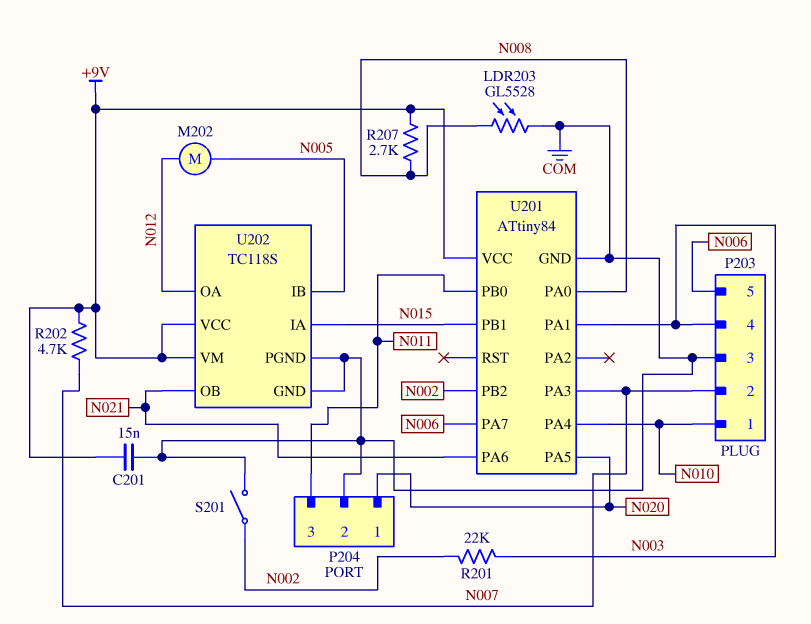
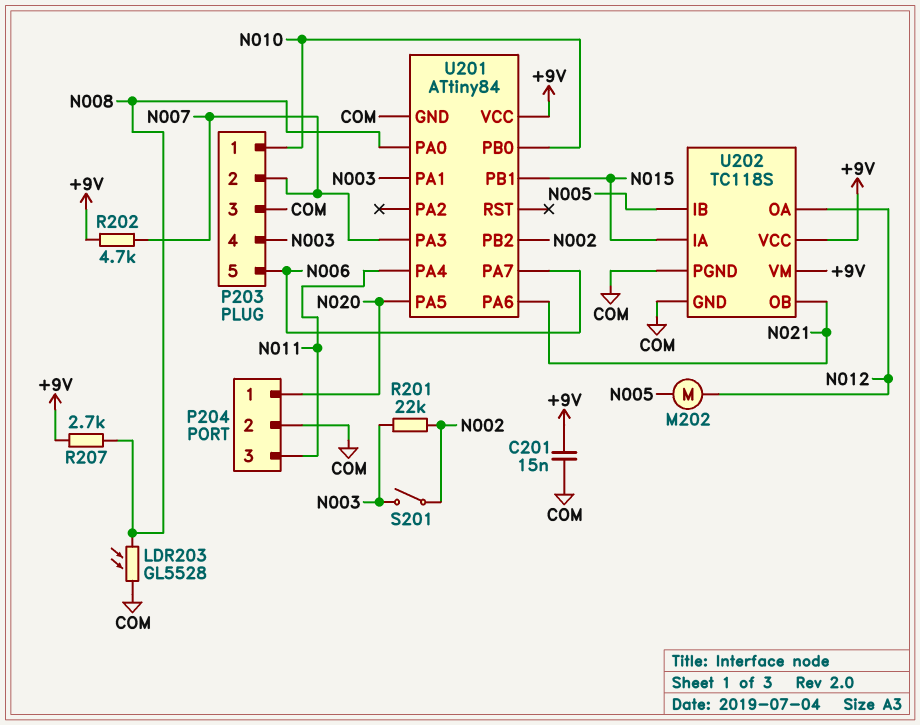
S201: switch (COM, N002) -> switch (N002, N003)
U201 pin PA4: N010 -> N011
U201 pin PB0: N011 -> N010

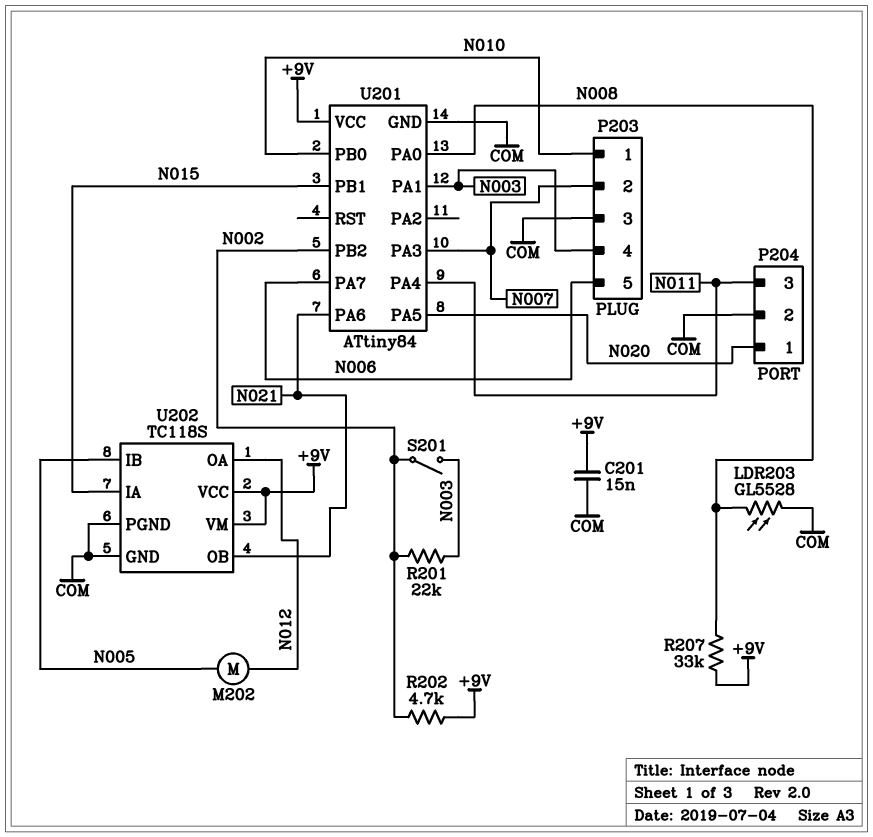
R202: 4.7k (+9V, N007) -> 4.7k (+9V, N002)
R207: 2.7k (+9V, N008) -> 33k (+9V, N008)

